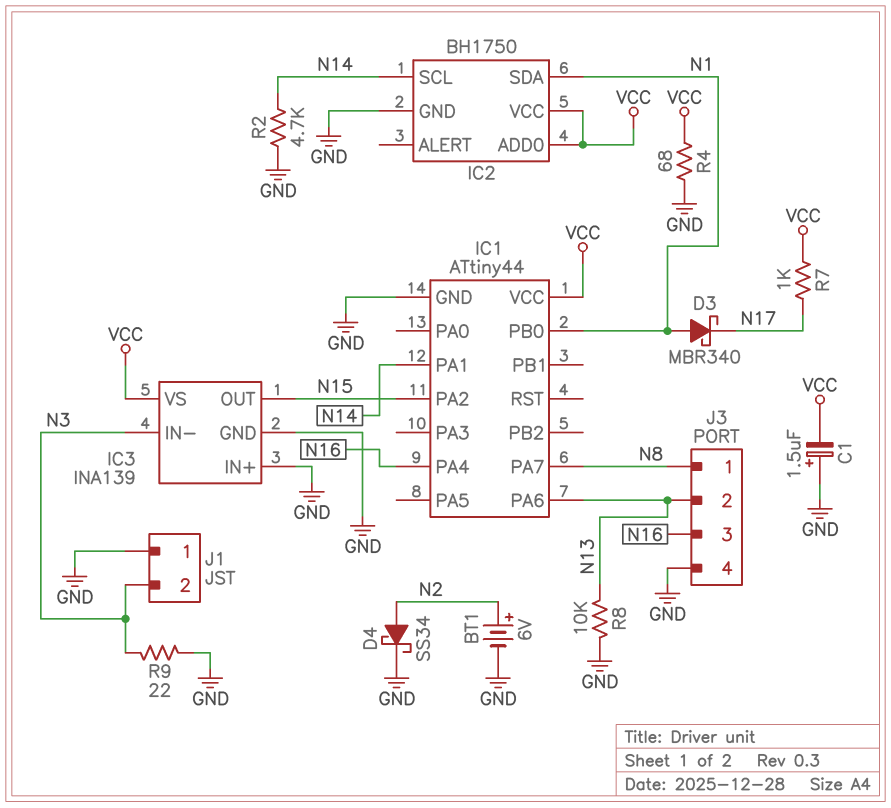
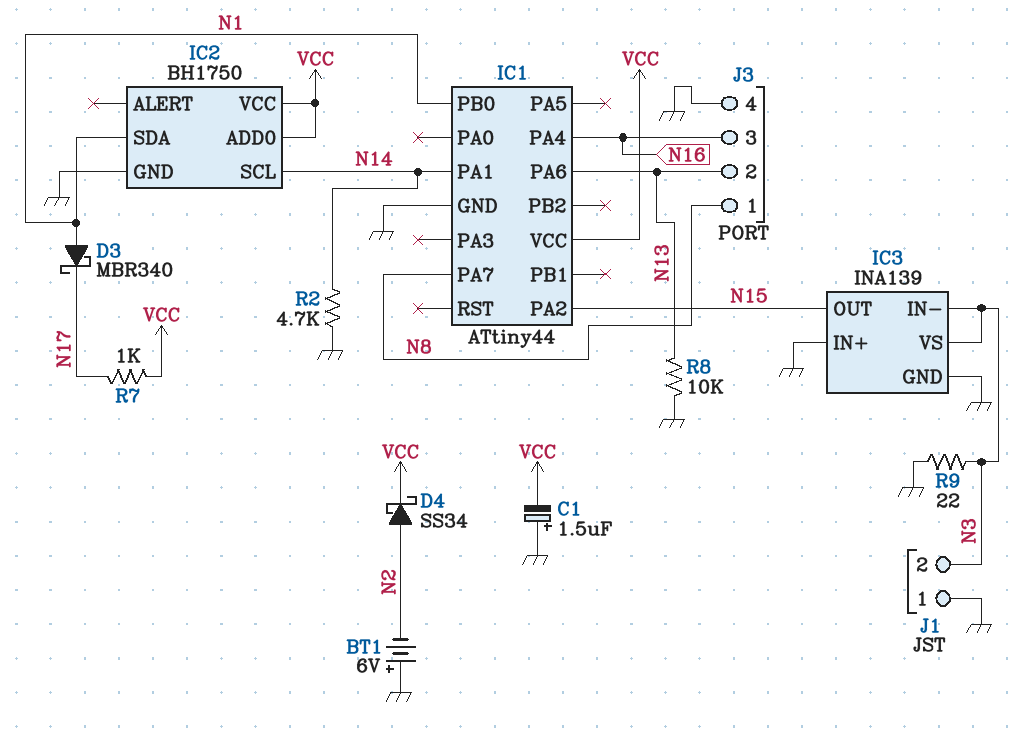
BT1: 6V (plus N2, minus GND) -> 6V (plus GND, minus N2)
D4: schottky SS34 (A N2, K GND) -> schottky SS34 (A N2, K VCC)
IC3 pin VS: VCC -> N3
R4: 68 (GND, VCC) -> none

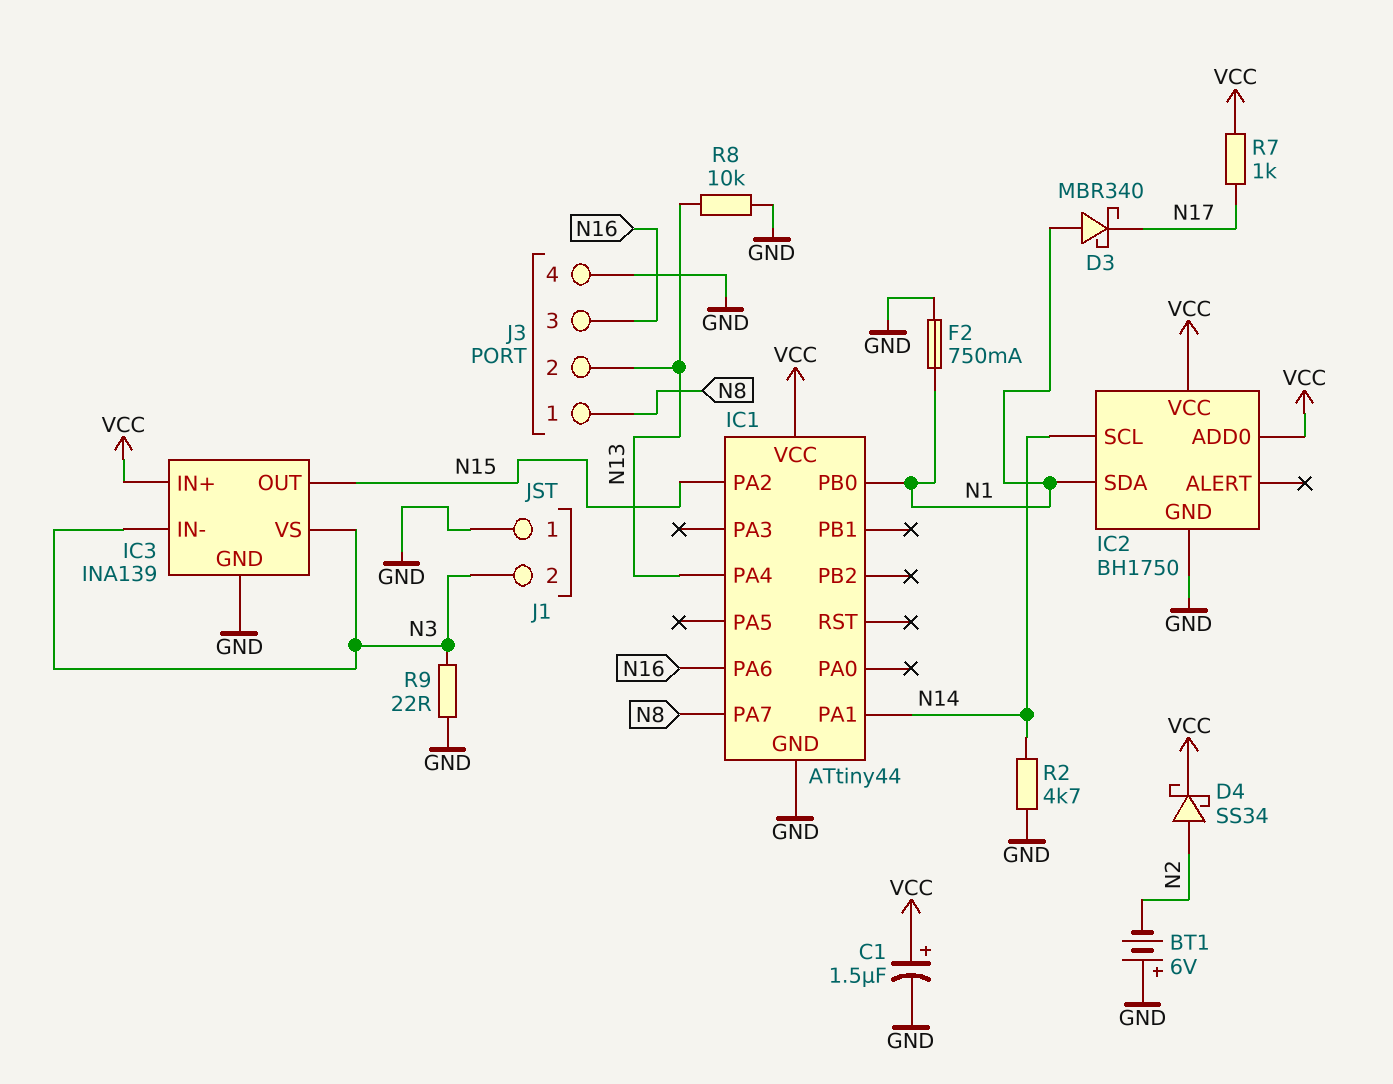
C1: 1.5uF (plus GND, minus VCC) -> 1.5uF (plus VCC, minus GND)
F2: none -> 750mA (GND, N1)
IC1 pin PA4: N16 -> N13
IC1 pin PA6: N13 -> N16
IC3 pin IN+: GND -> VCC

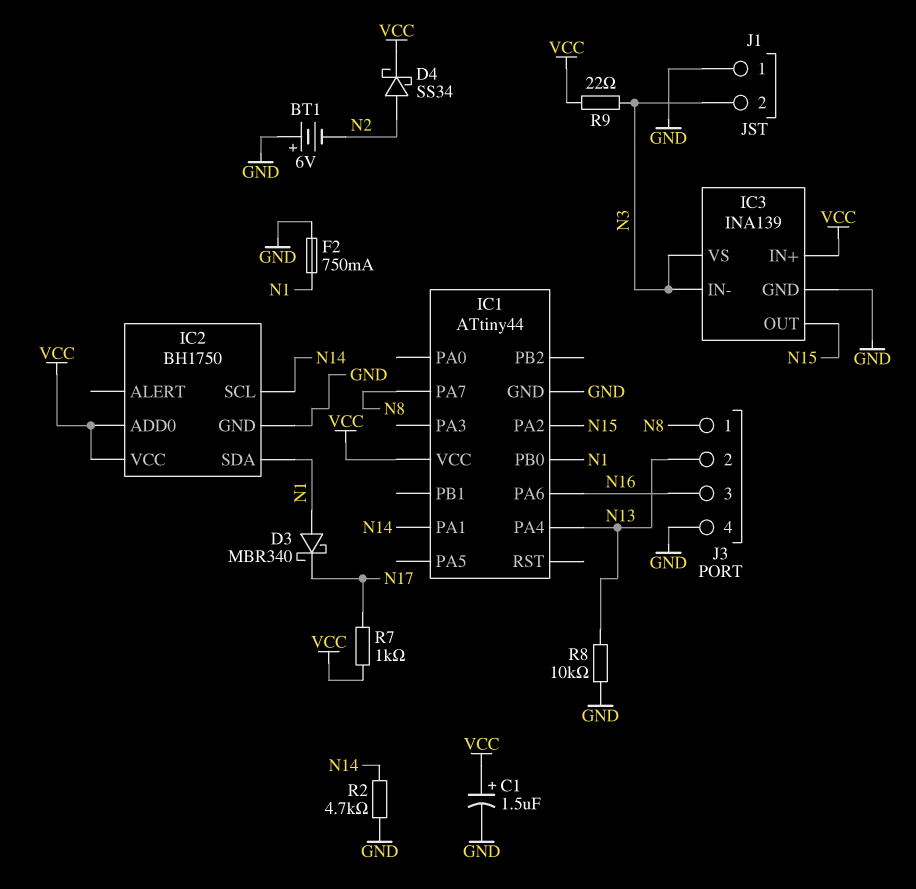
R9: 22 (GND, N3) -> 22 (N3, VCC)

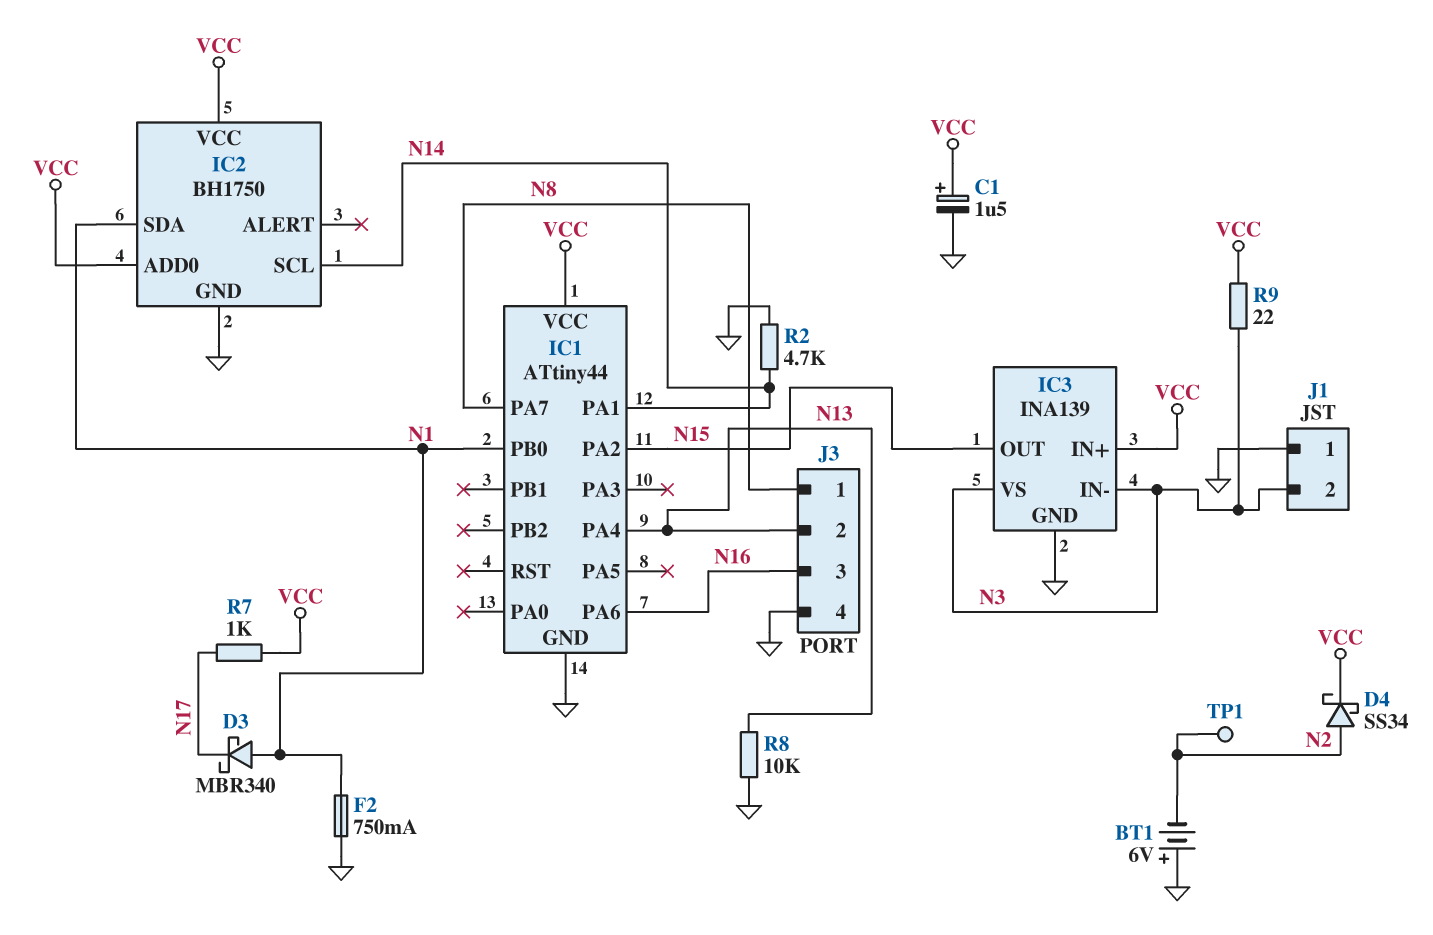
TP1: none -> test point (N2)

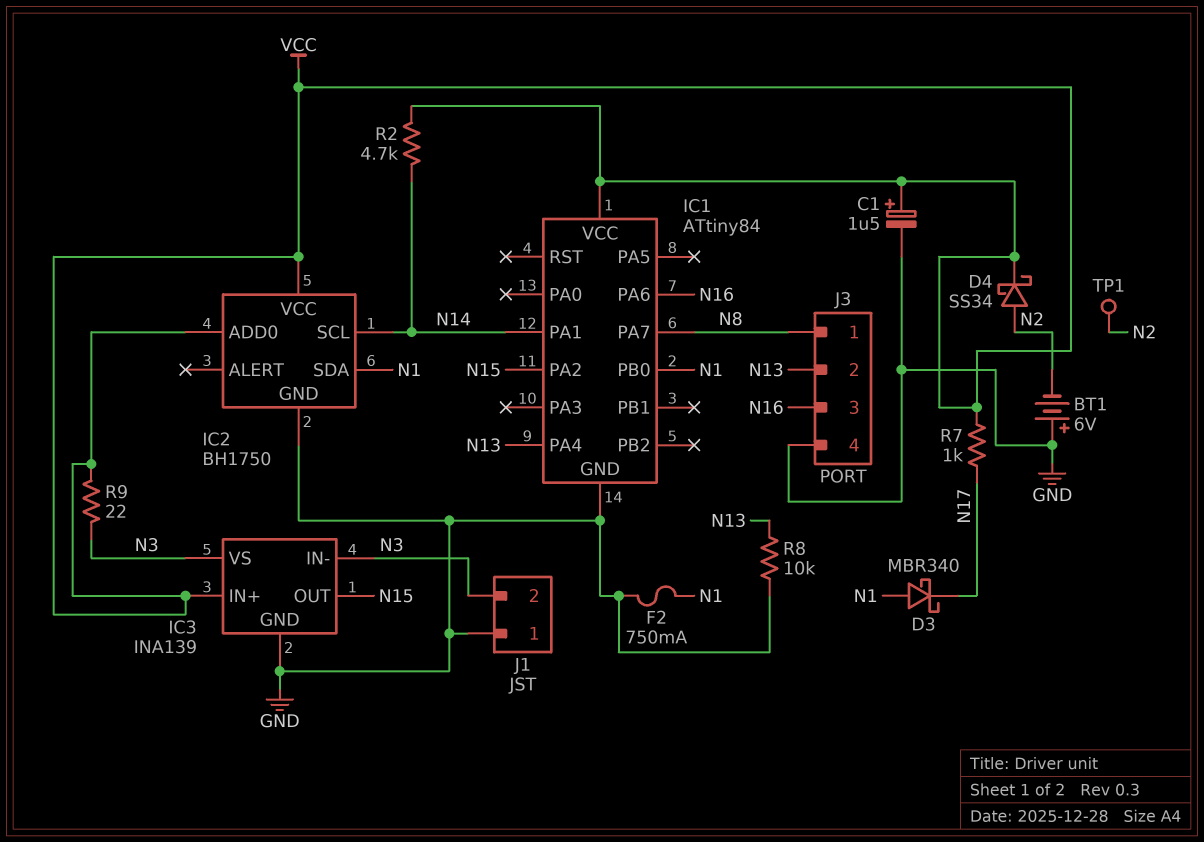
IC1: ATtiny44 -> ATtiny84
R2: 4.7k (GND, N14) -> 4.7k (N14, VCC)

